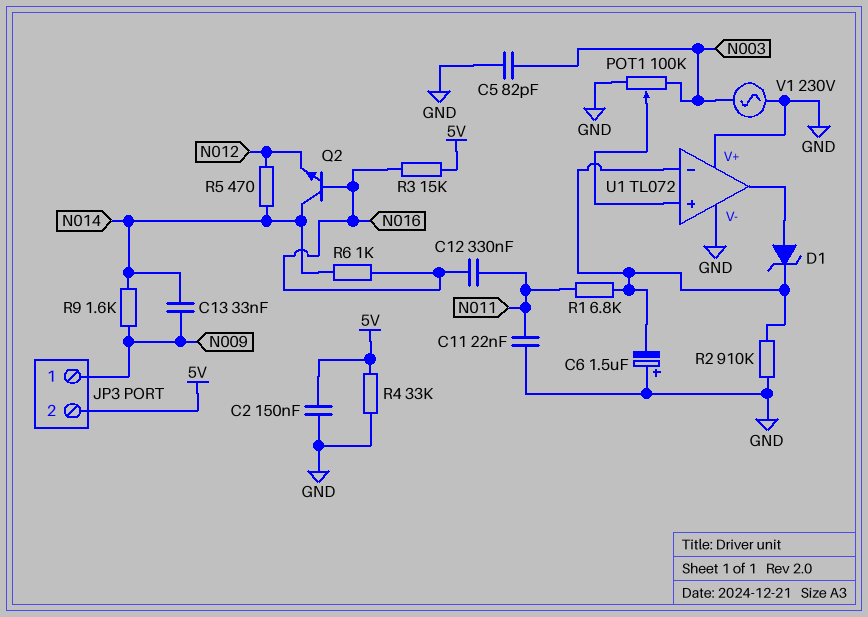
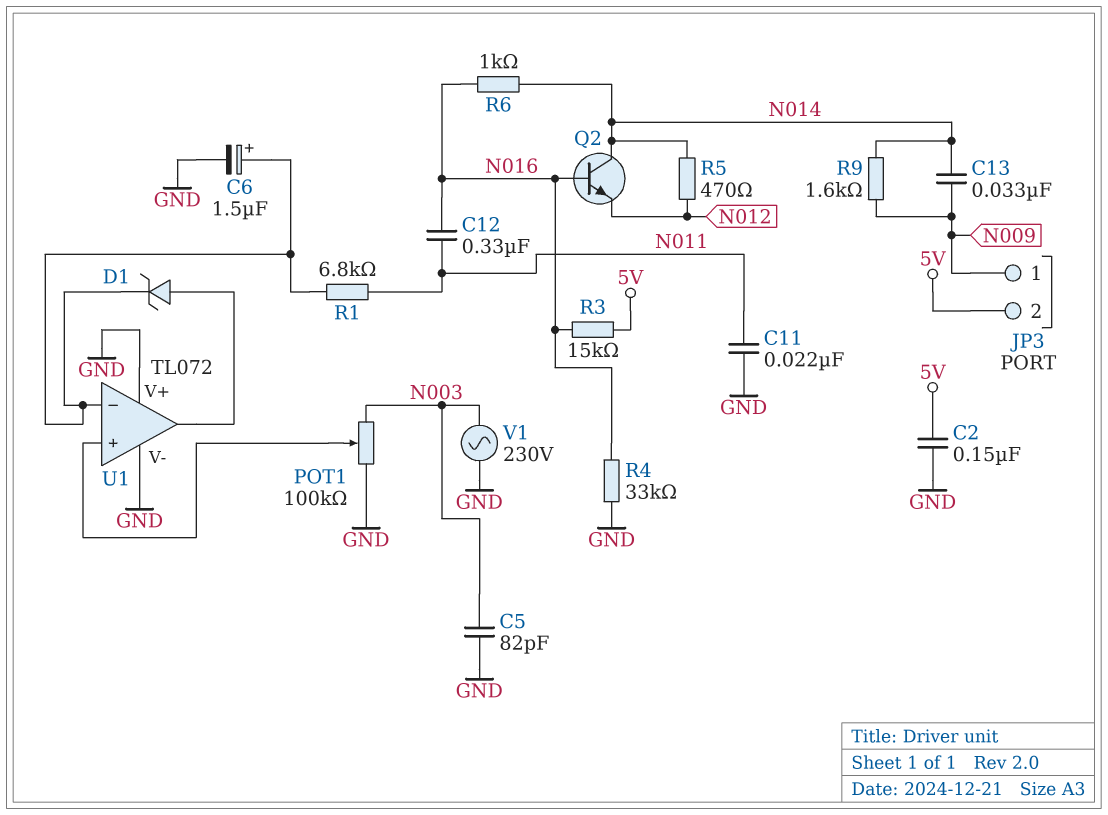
C6: 1.5uF (plus GND, minus U1/in-) -> 1.5uF (plus U1/in-, minus GND)
R2: 910k (GND, U1/in-) -> none
R4: 33k (5V, GND) -> 33k (GND, N016)

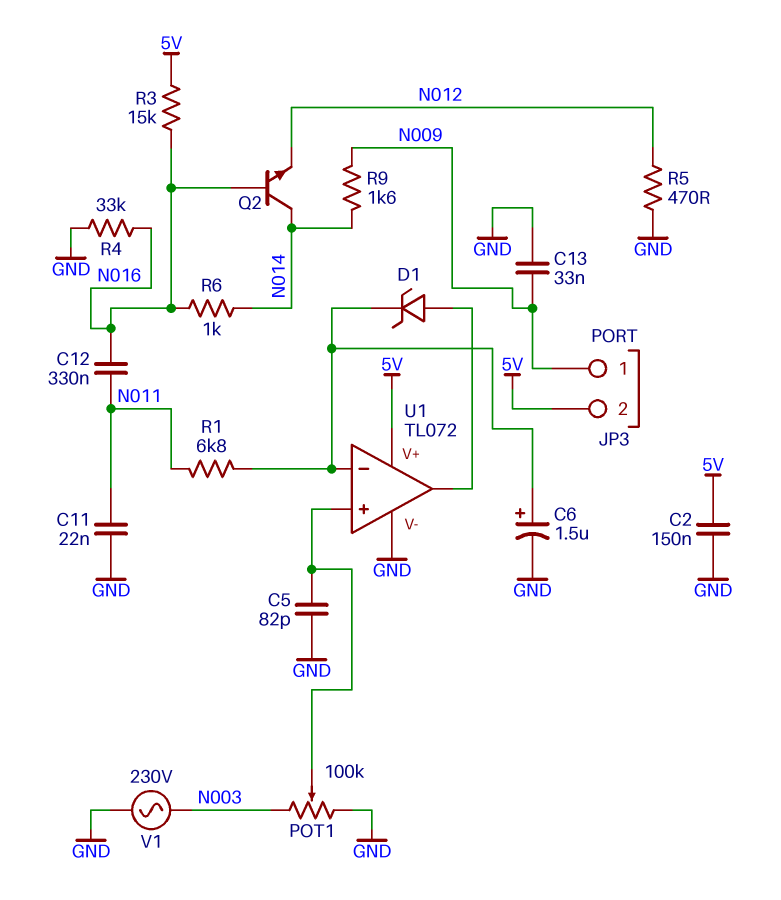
C5: 82pF (GND, N003) -> 82pF (GND, U1/in+)
C13: 33nF (N009, N014) -> 33nF (GND, N009)
R5: 470 (N012, N014) -> 470 (GND, N012)
U1 pin V+: GND -> 5V

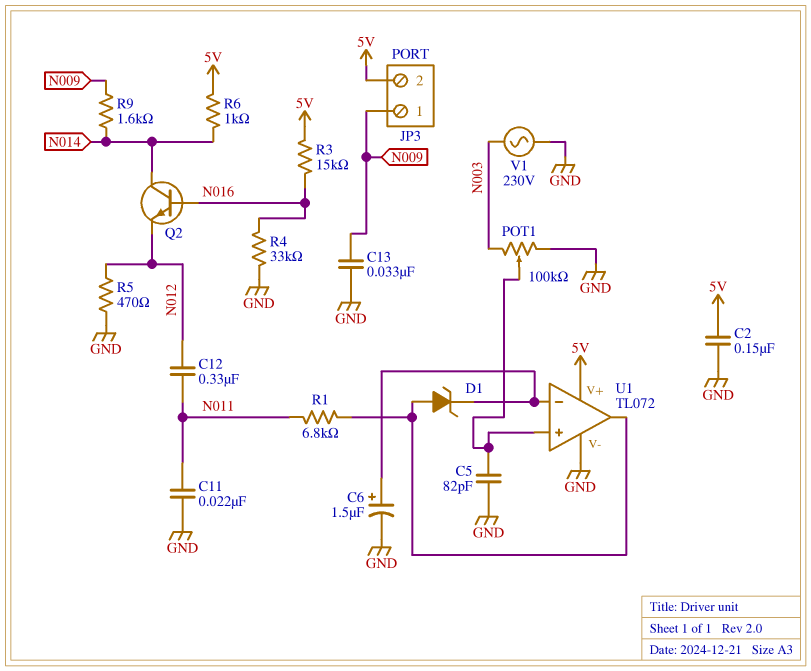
C12: 330nF (N011, N016) -> 330nF (N011, N012)
R1: 6.8k (N011, U1/in-) -> 6.8k (N011, U1/out)
R6: 1k (N014, N016) -> 1k (5V, N014)

